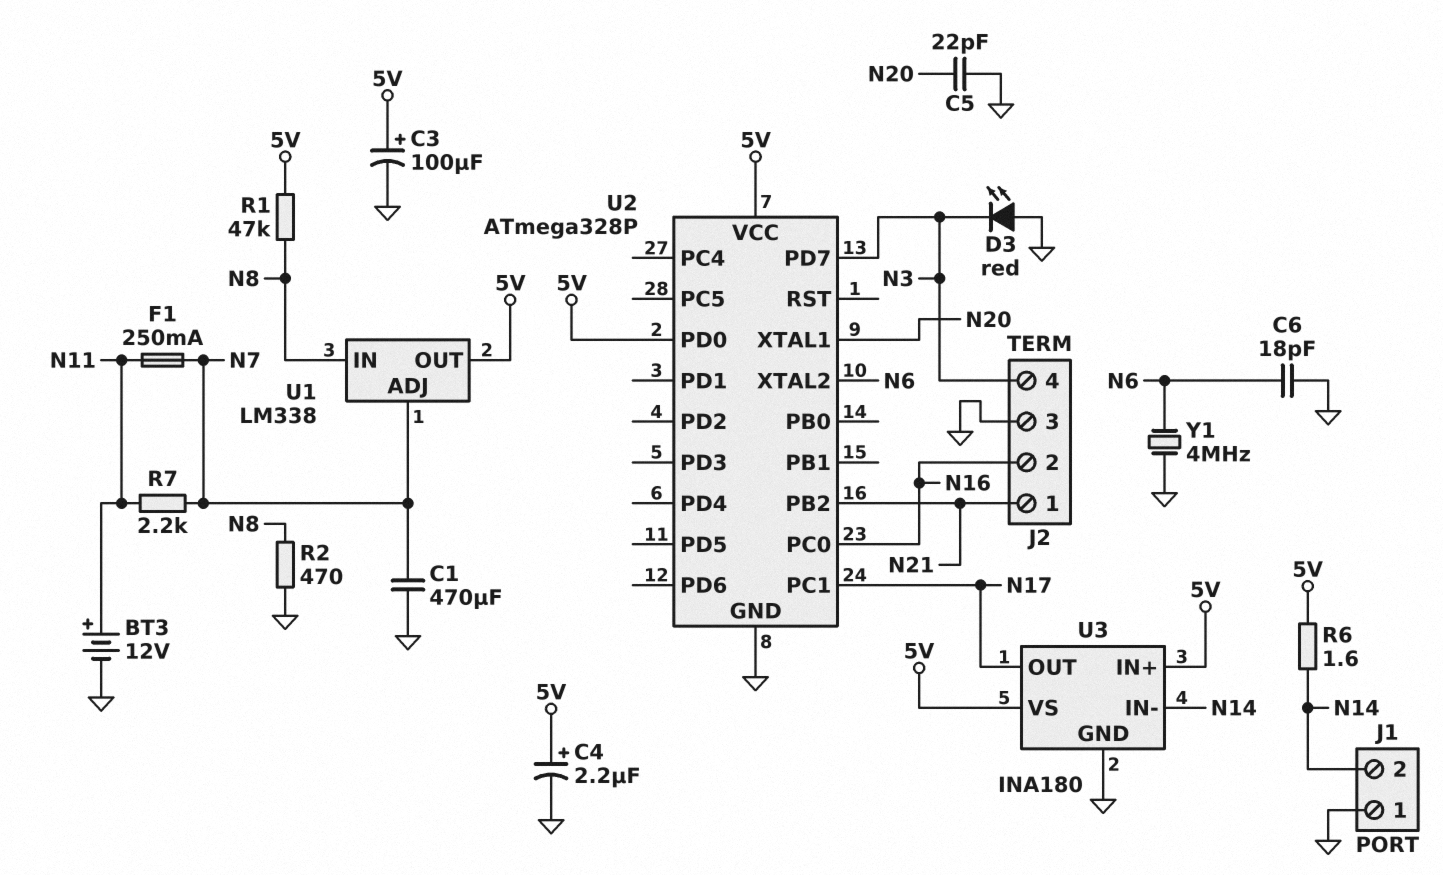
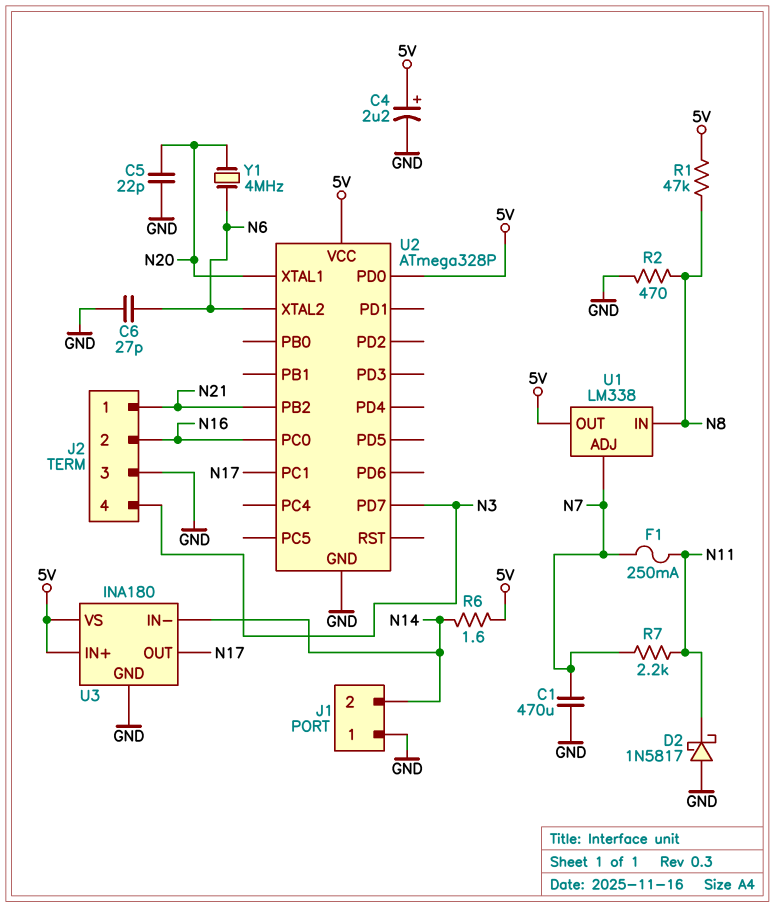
BT3: 12V (plus N11, minus GND) -> none
C3: 100uF (plus 5V, minus GND) -> none
C6: 18pF (GND, N6) -> 27pF (GND, N6)
D2: none -> schottky 1N5817 (A GND, K N11)
D3: LED red (A GND, K N3) -> none
Y1: 4MHz (GND, N6) -> 4MHz (N6, N20)

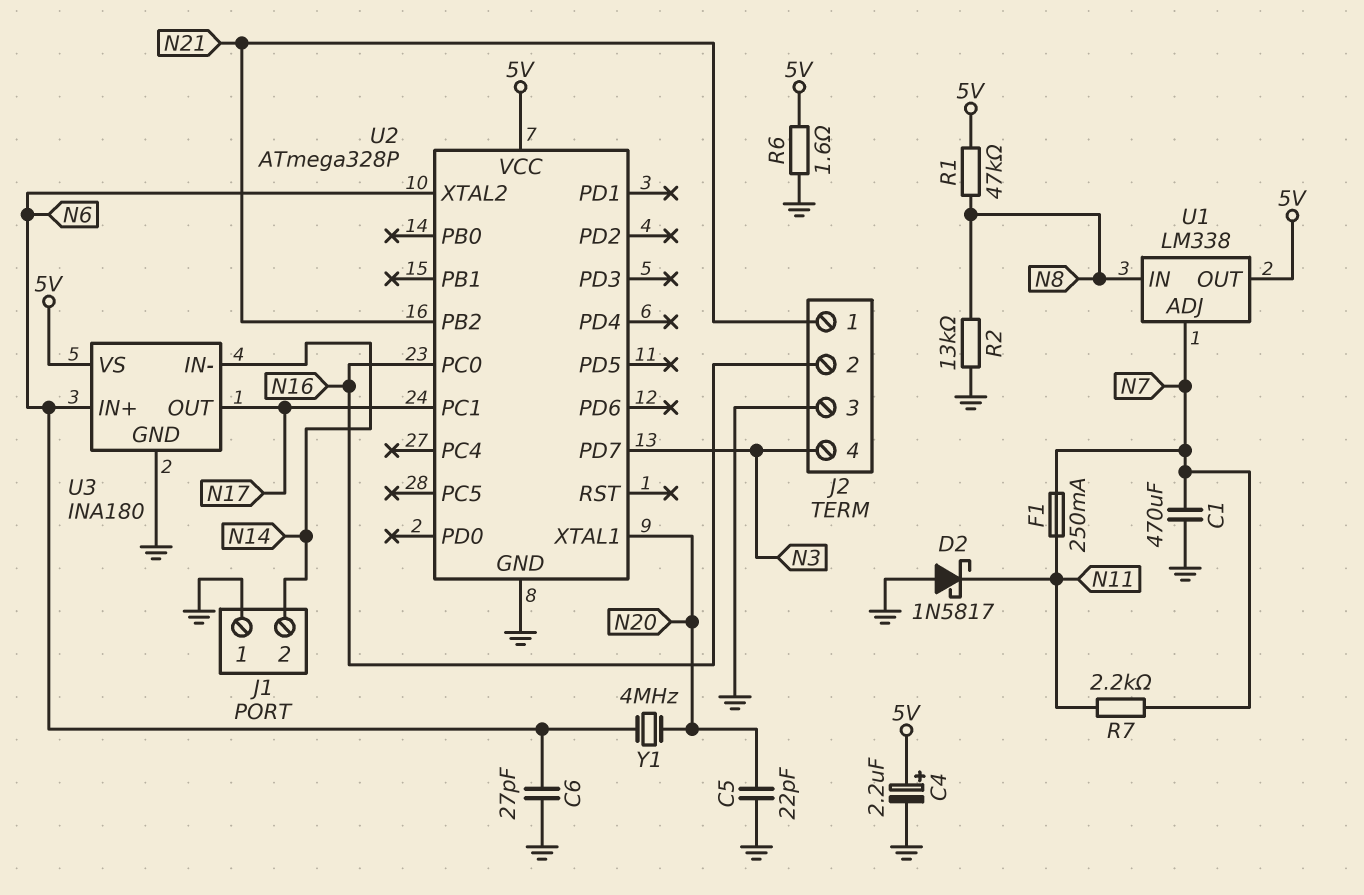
R2: 470 (GND, N8) -> 13k (GND, N8)
R6: 1.6 (5V, N14) -> 1.6 (5V, GND)
U2 pin PD0: 5V -> none
U3 pin IN+: 5V -> N6

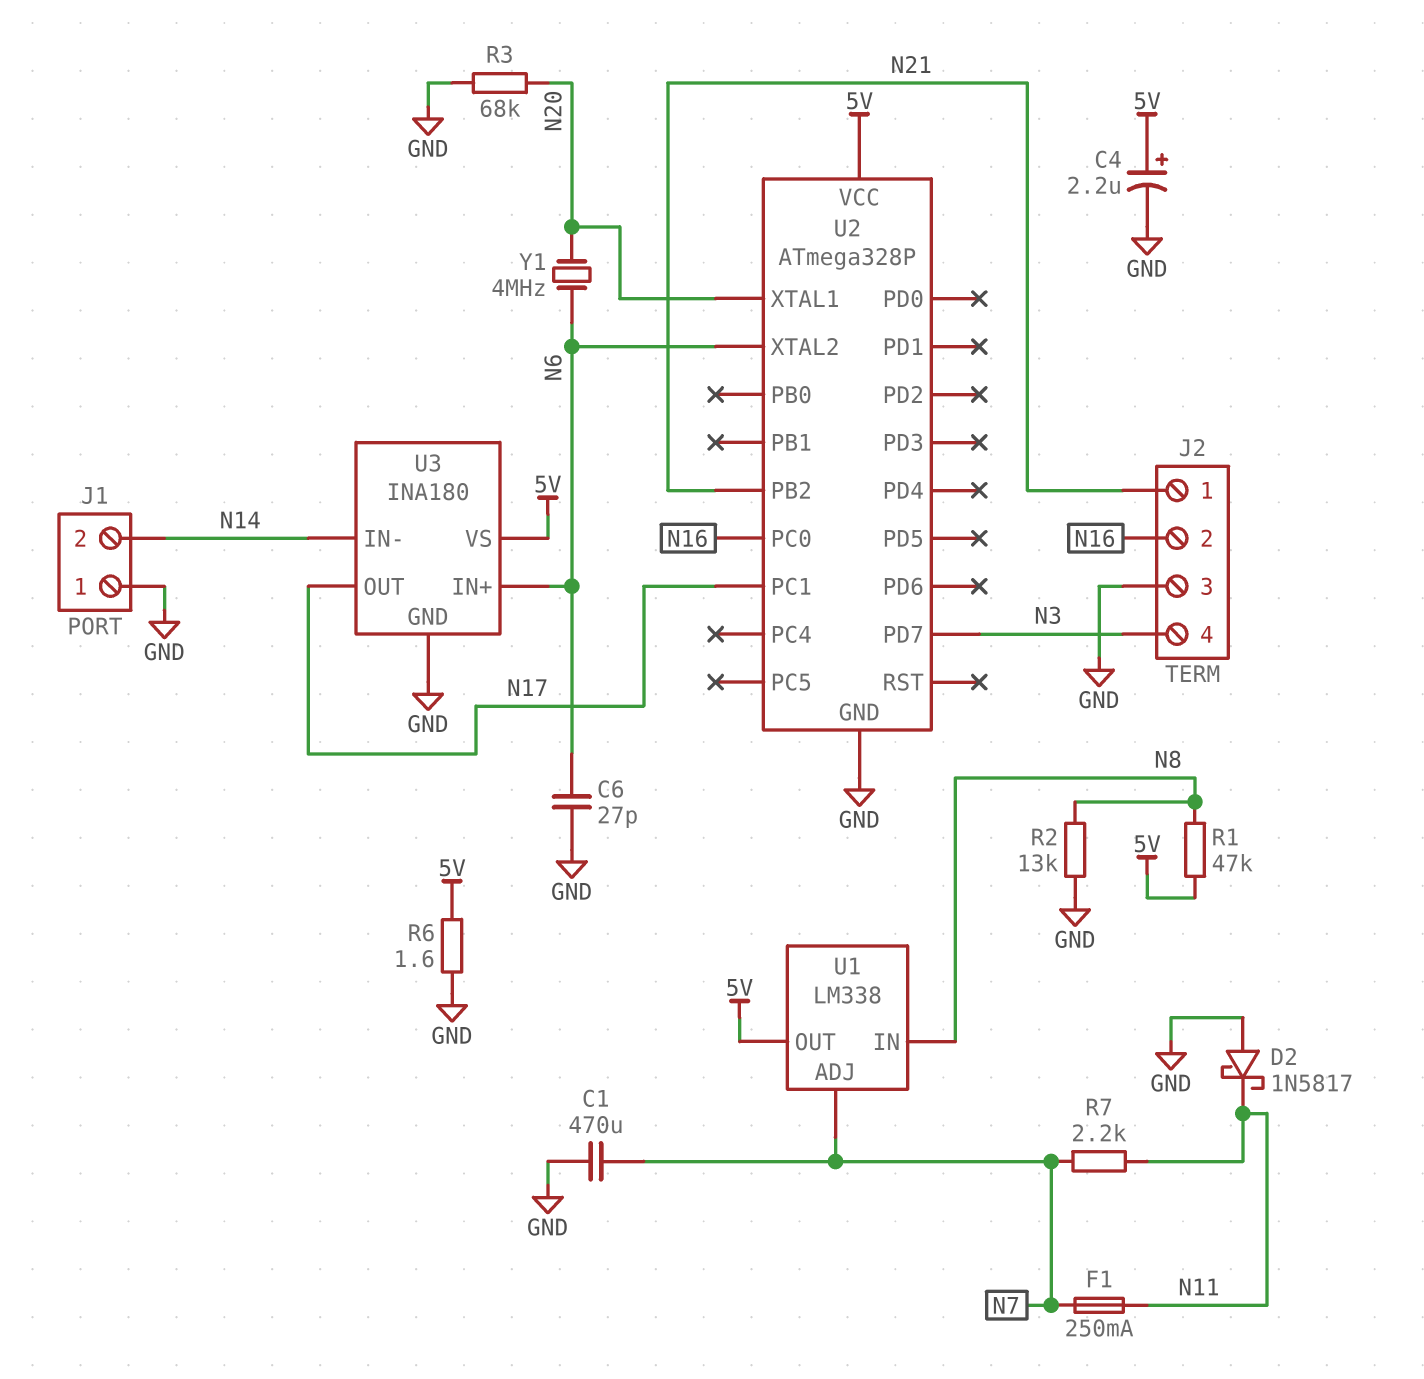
C5: 22pF (GND, N20) -> none
R3: none -> 68k (GND, N20)

